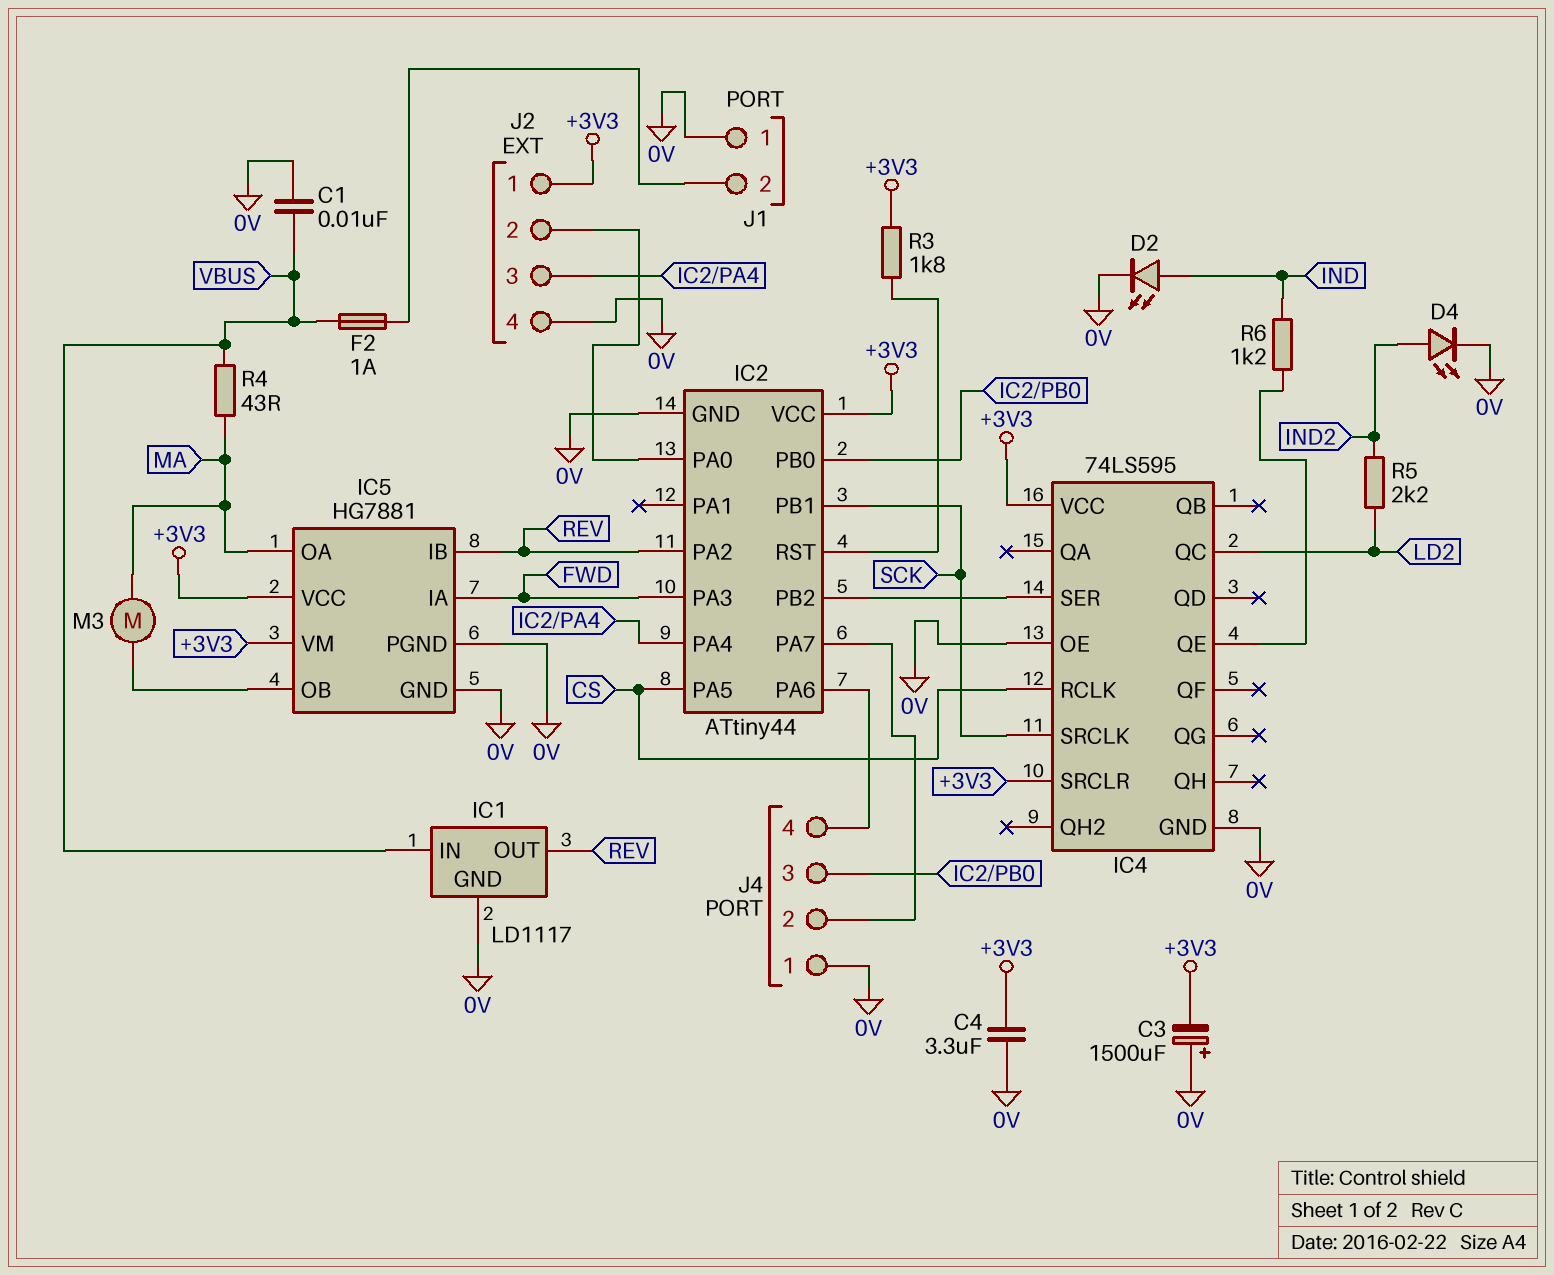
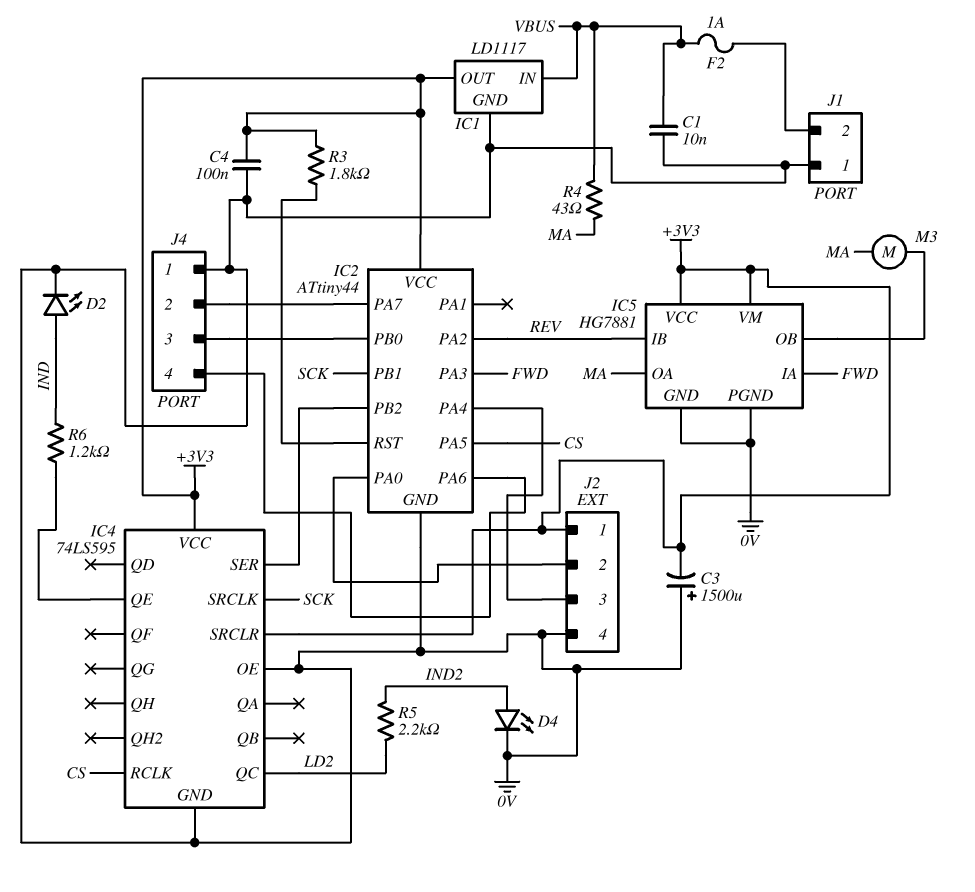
C4: 3.3uF (+3V3, 0V) -> 100nF (+3V3, 0V)
IC1 pin OUT: REV -> +3V3

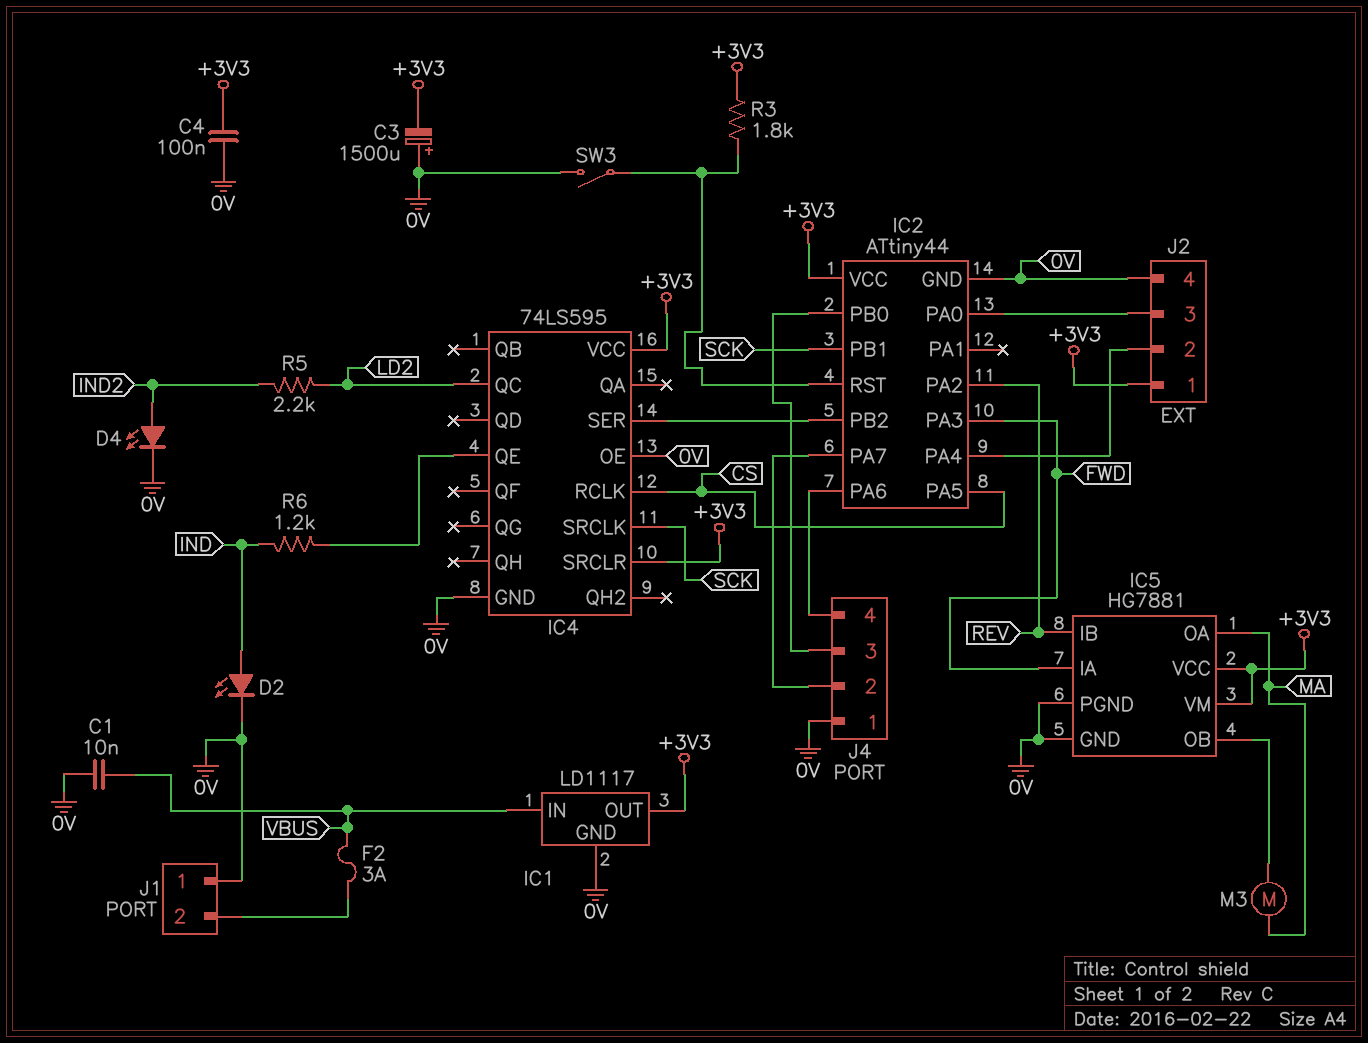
F2: 1A (J1/2, VBUS) -> 3A (J1/2, VBUS)
J2 pin 2: IC2/PA0 -> IC2/PA4
J2 pin 3: IC2/PA4 -> IC2/PA0
R4: 43 (MA, VBUS) -> none
SW3: none -> switch (0V, IC2/RST)

